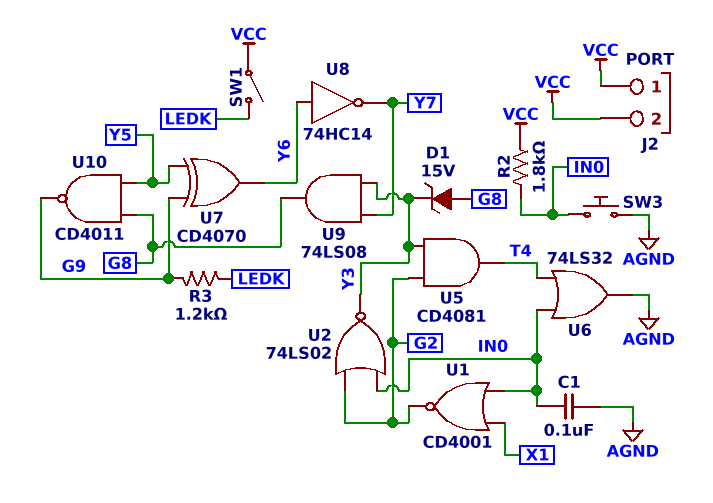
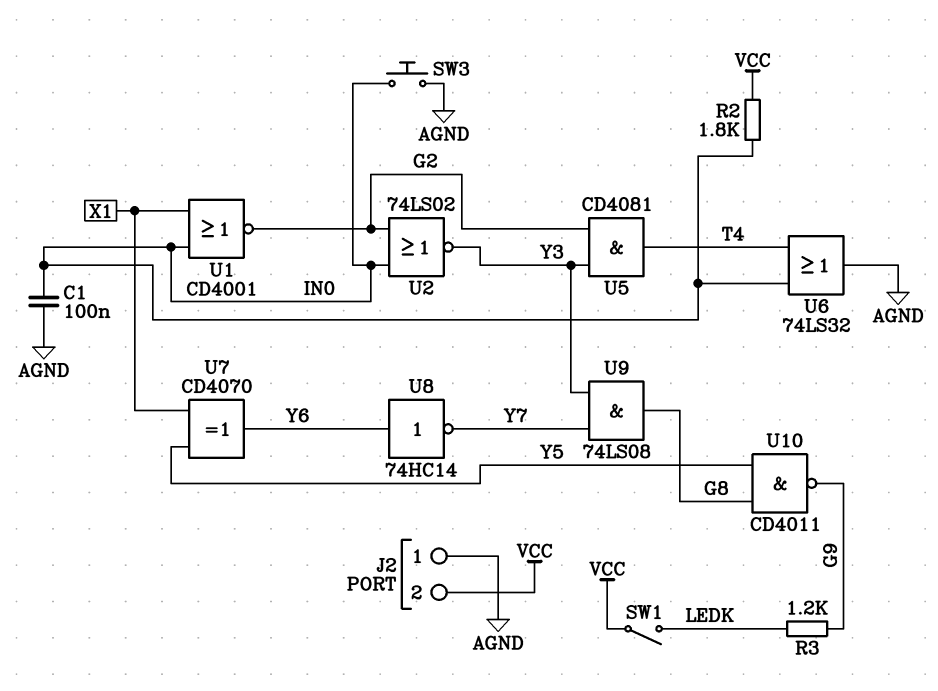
D1: zener 15V (A G8, K Y3) -> none
J2 pin 1: VCC -> AGND
U7: XOR CD4070 (in G9, in Y5, out Y6) -> XOR CD4070 (in X1, in Y5, out Y6)

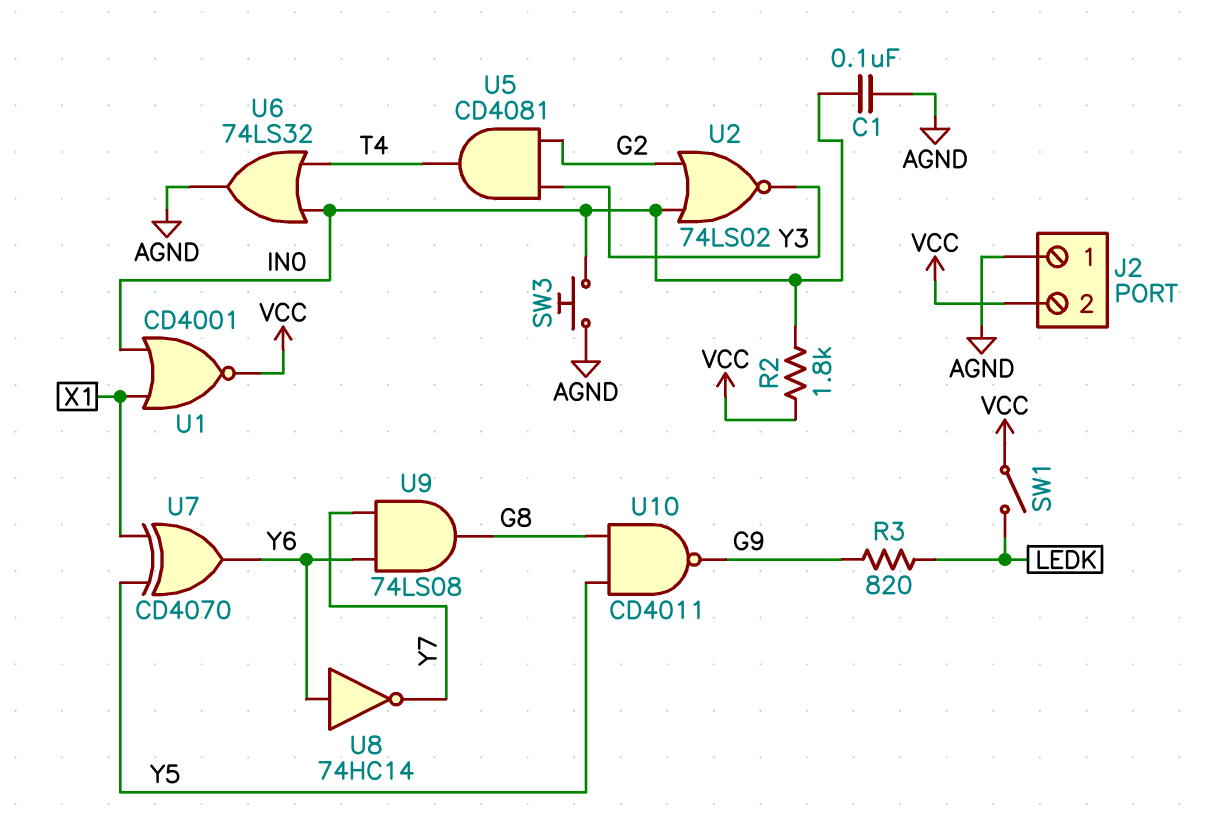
R3: 1.2k (G9, LEDK) -> 820 (G9, LEDK)
U1: NOR CD4001 (in IN0, in X1, out G2) -> NOR CD4001 (in IN0, in X1, out VCC)
U9: AND 74LS08 (in Y3, in Y7, out G8) -> AND 74LS08 (in Y6, in Y7, out G8)

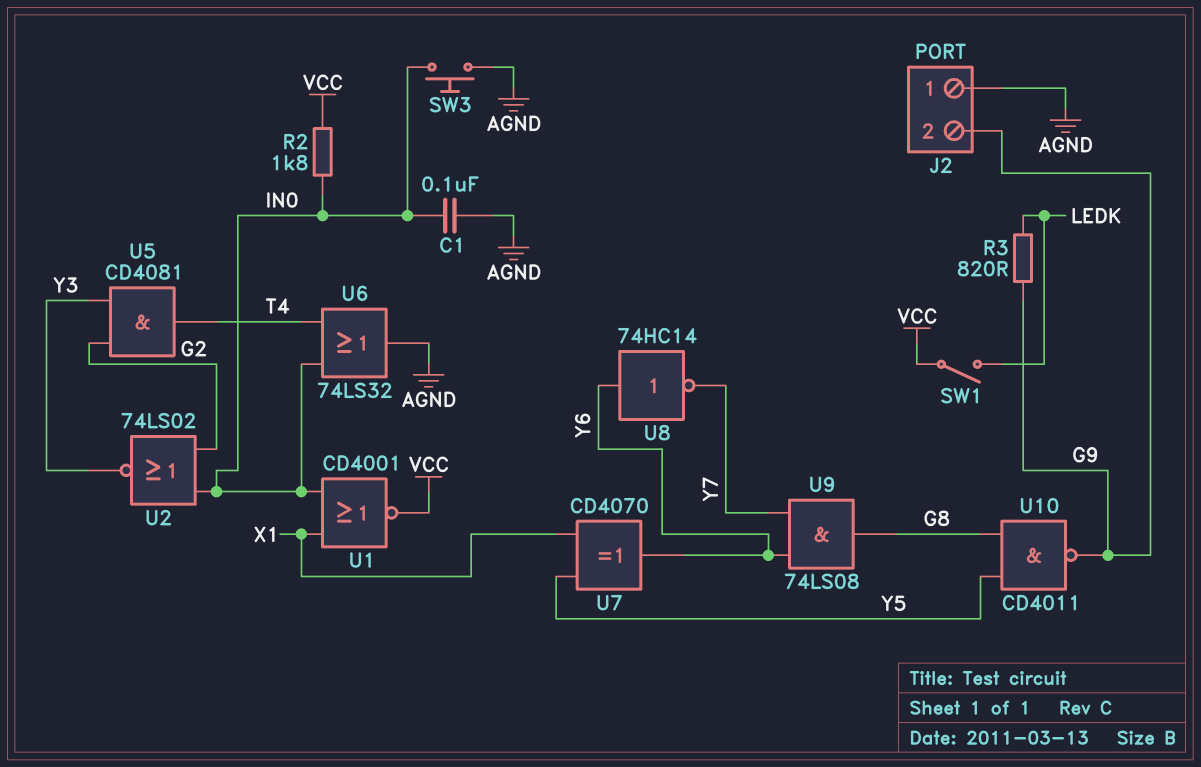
J2 pin 2: VCC -> G9

